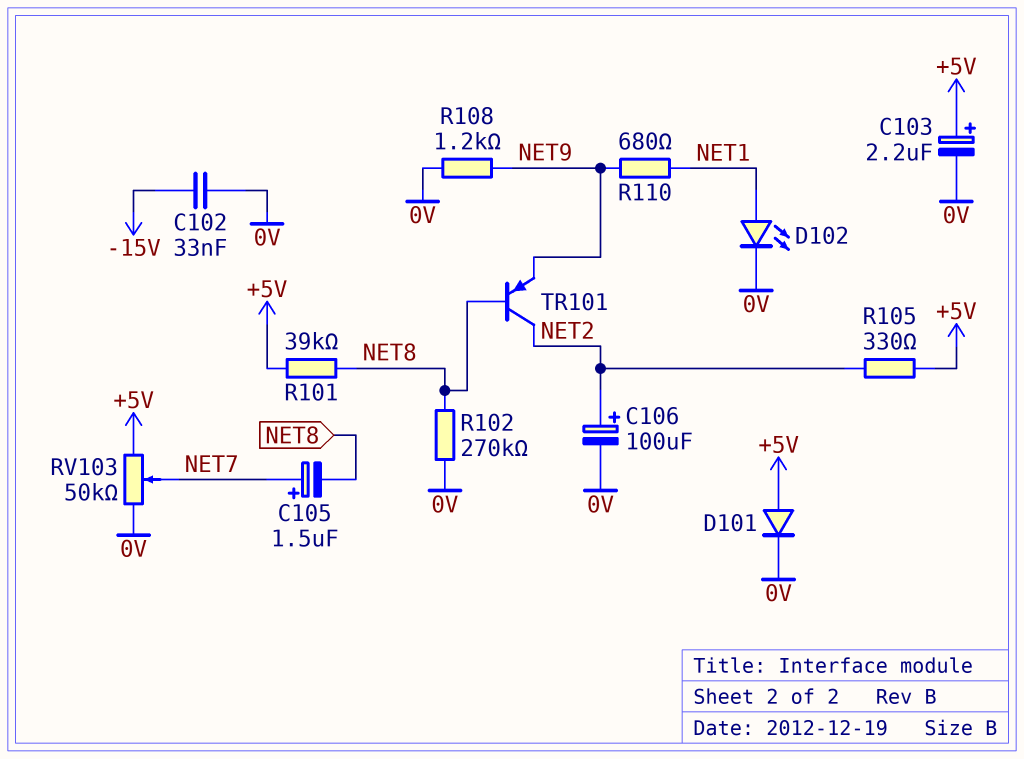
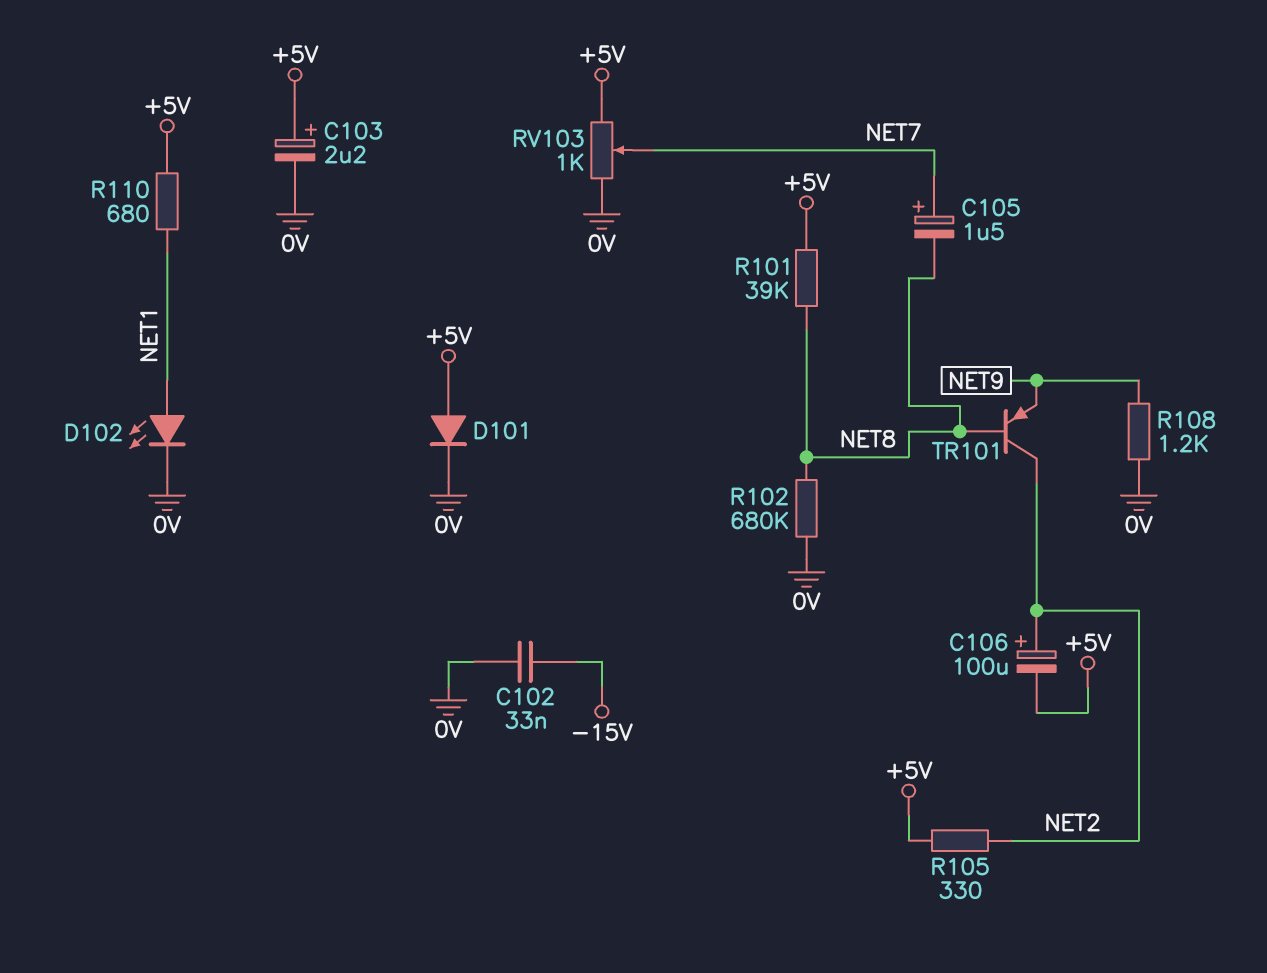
C106: 100uF (plus NET2, minus 0V) -> 100uF (plus NET2, minus +5V)
R102: 270k (0V, NET8) -> 680k (0V, NET8)
R110: 680 (NET1, NET9) -> 680 (+5V, NET1)
RV103: 50k (+5V, 0V, wiper NET7) -> 1k (+5V, 0V, wiper NET7)

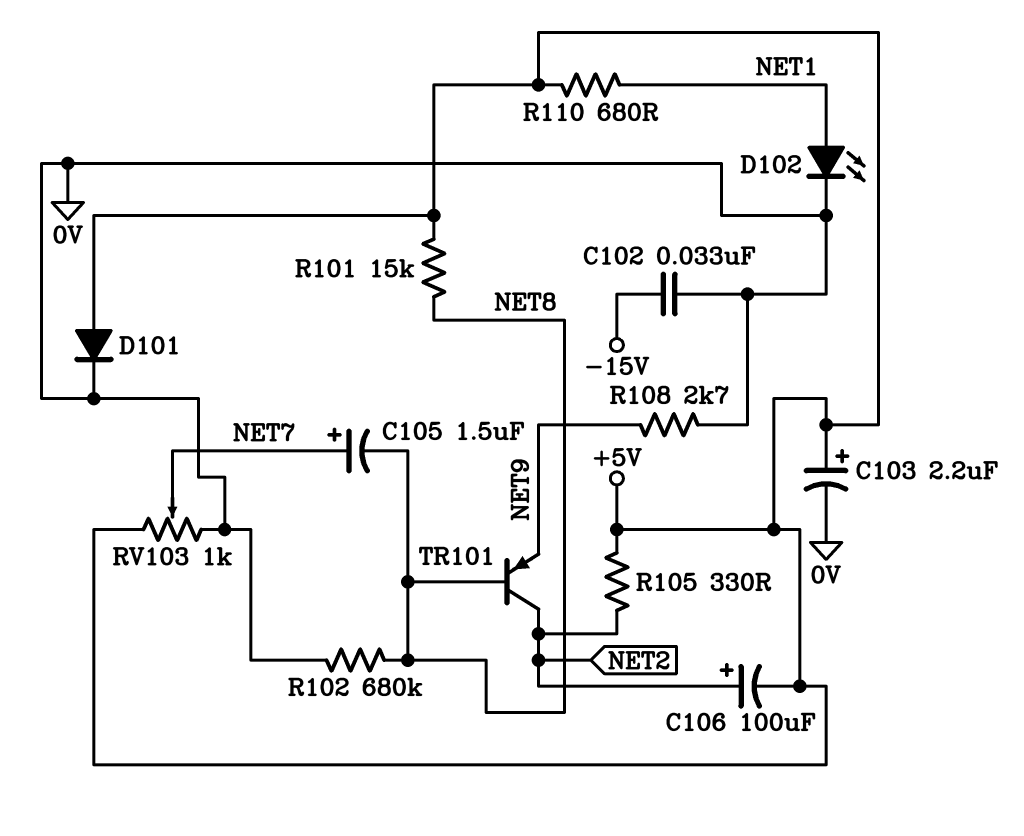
R101: 39k (+5V, NET8) -> 15k (+5V, NET8)
R108: 1.2k (0V, NET9) -> 2.7k (0V, NET9)

